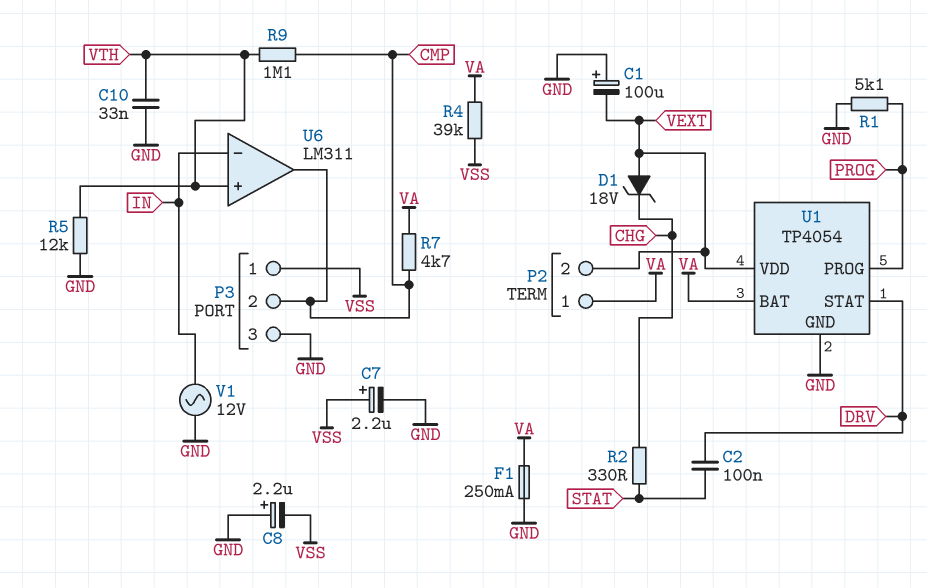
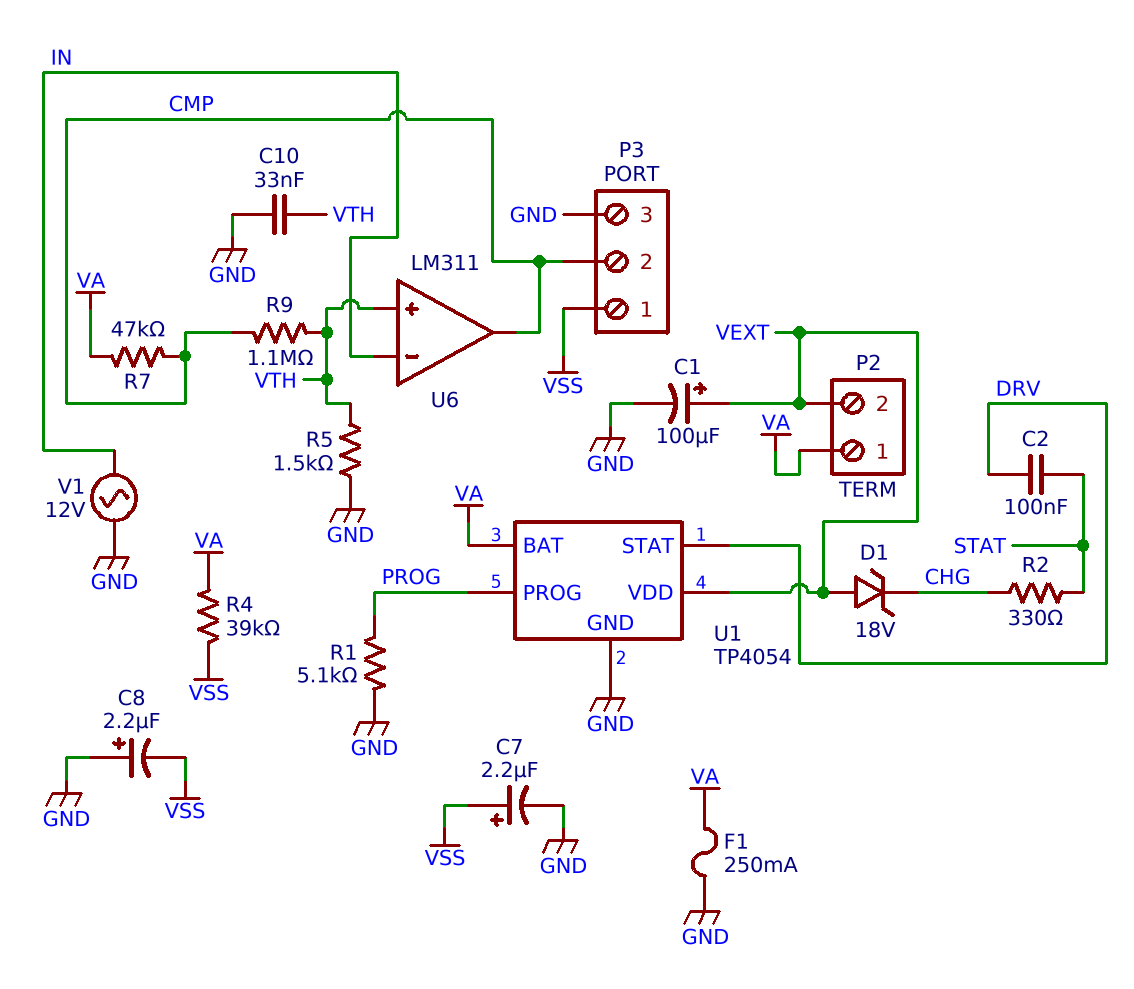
C1: 100uF (plus GND, minus VEXT) -> 100uF (plus VEXT, minus GND)
R5: 12k (GND, VTH) -> 1.5k (GND, VTH)
R7: 4.7k (CMP, VA) -> 47k (CMP, VA)

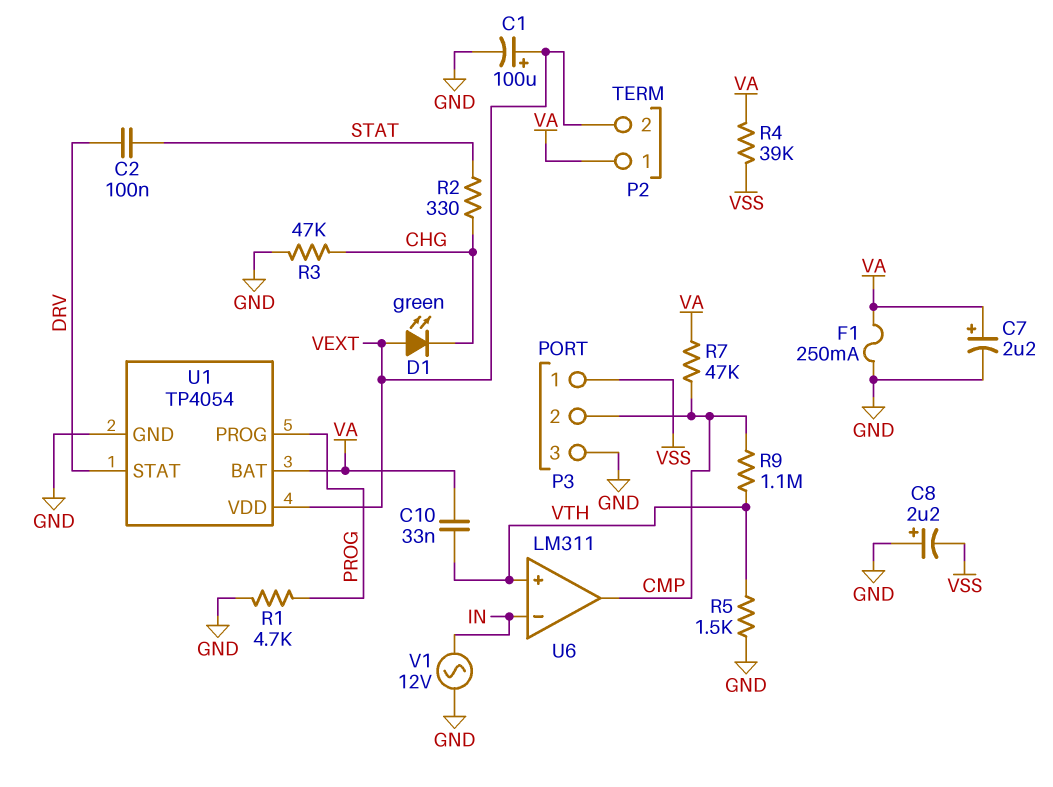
C7: 2.2uF (plus VSS, minus GND) -> 2.2uF (plus VA, minus GND)
C10: 33nF (GND, VTH) -> 33nF (VA, VTH)
D1: zener 18V (A VEXT, K CHG) -> LED green (A VEXT, K CHG)
R1: 5.1k (GND, PROG) -> 4.7k (GND, PROG)
R3: none -> 47k (CHG, GND)

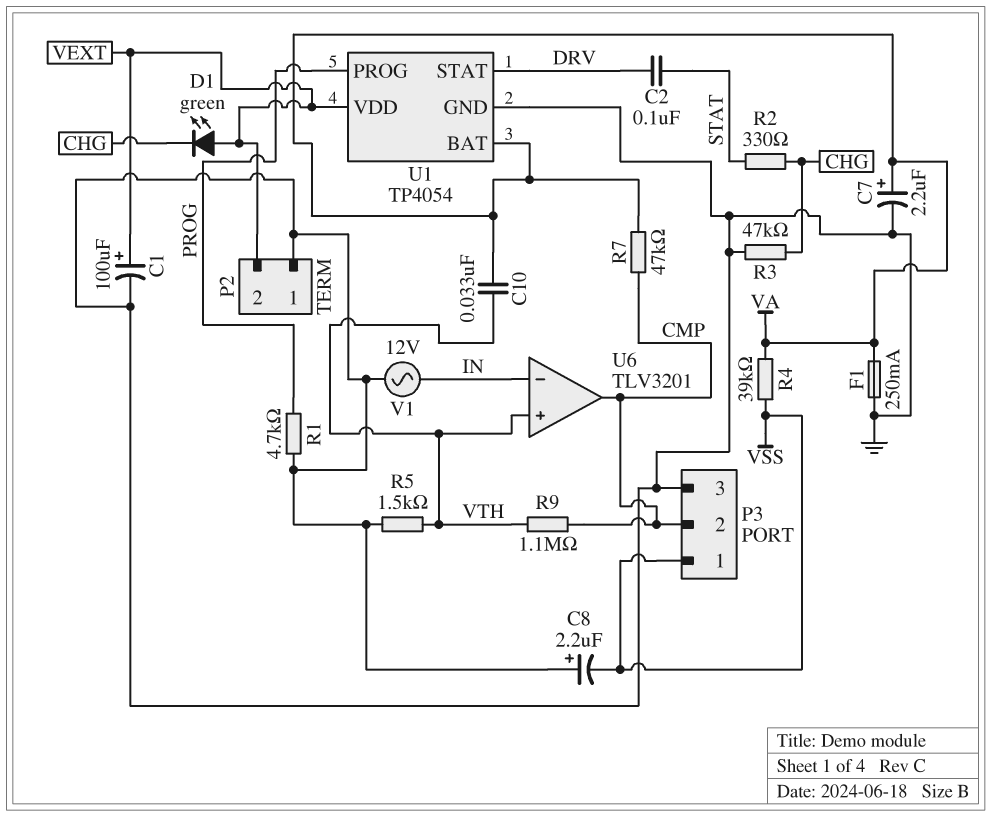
P2 pin 1: VA -> GND
U6: LM311 -> TLV3201

